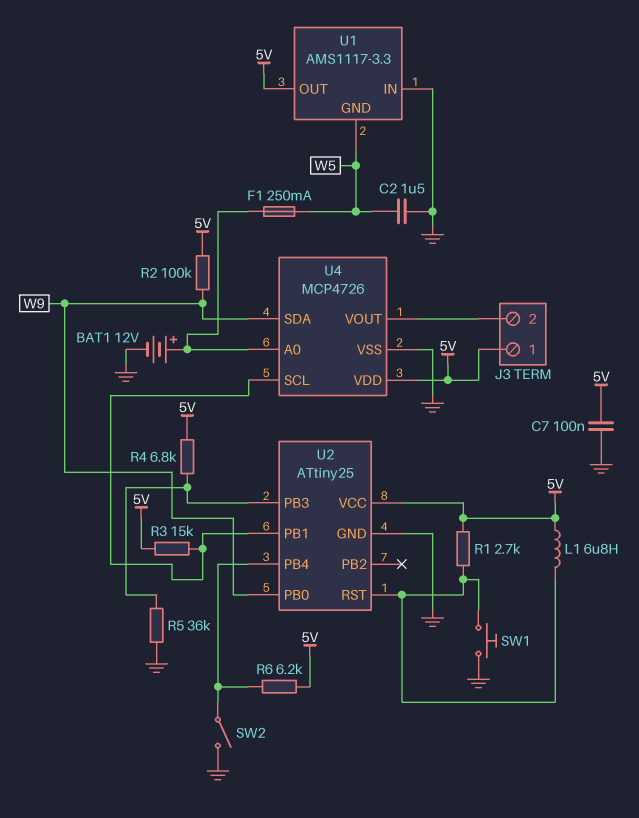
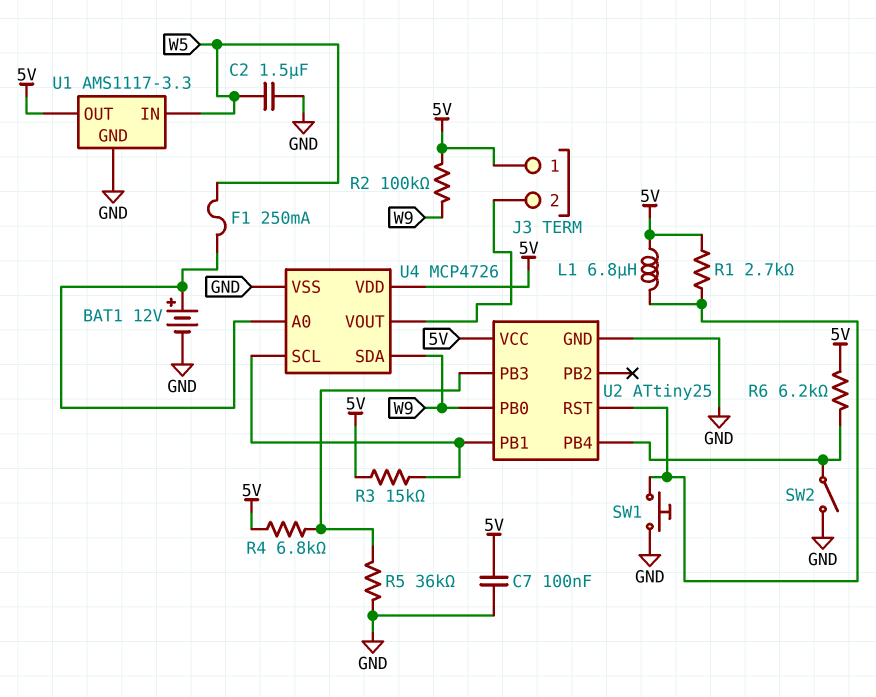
U1 pin GND: W5 -> GND
U1 pin IN: GND -> W5

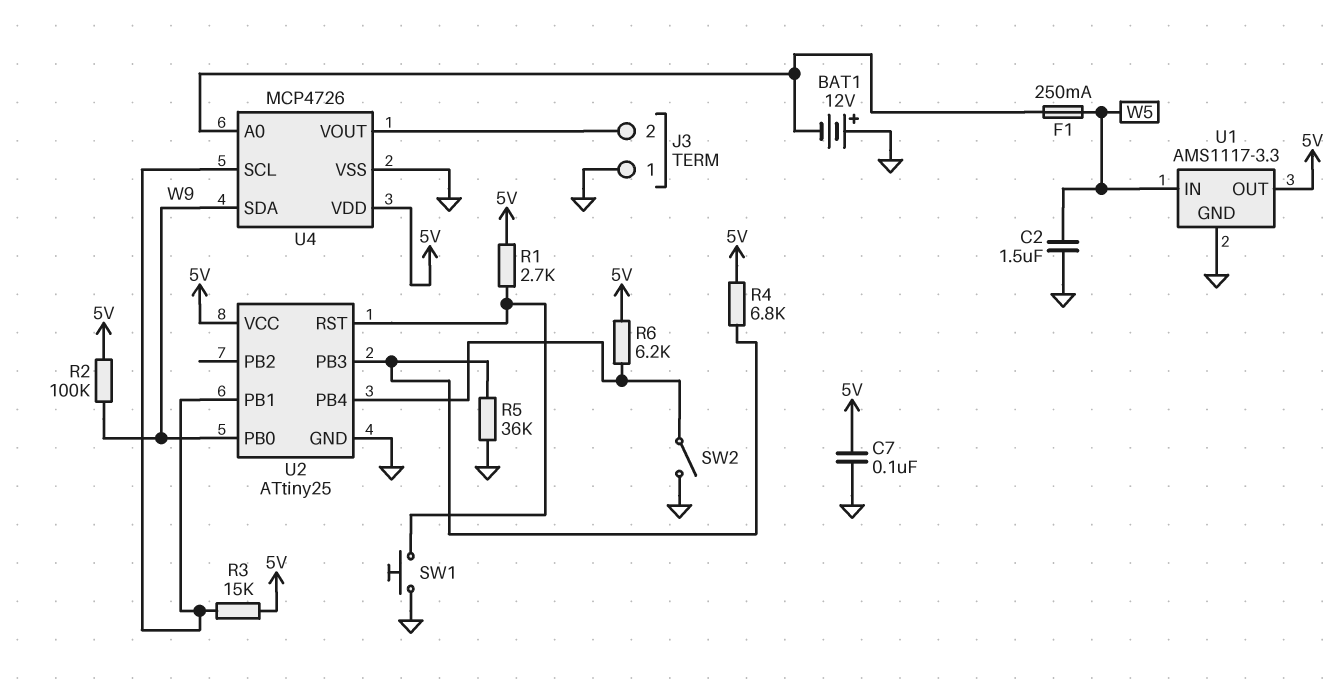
BAT1: 12V (plus U4/A0, minus GND) -> 12V (plus GND, minus U4/A0)
J3 pin 1: 5V -> GND
L1: 6.8uH (5V, U2/RST) -> none

